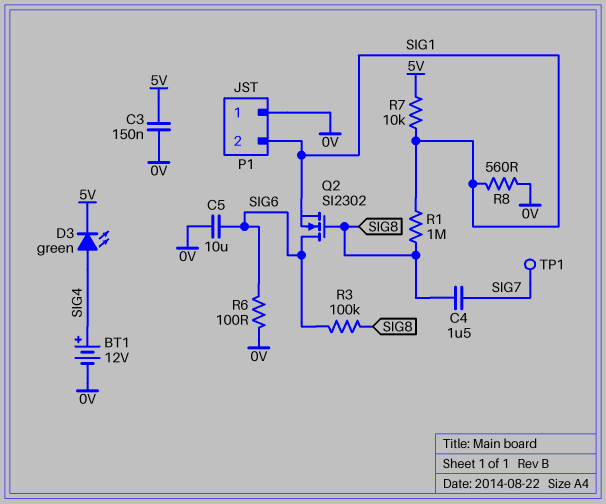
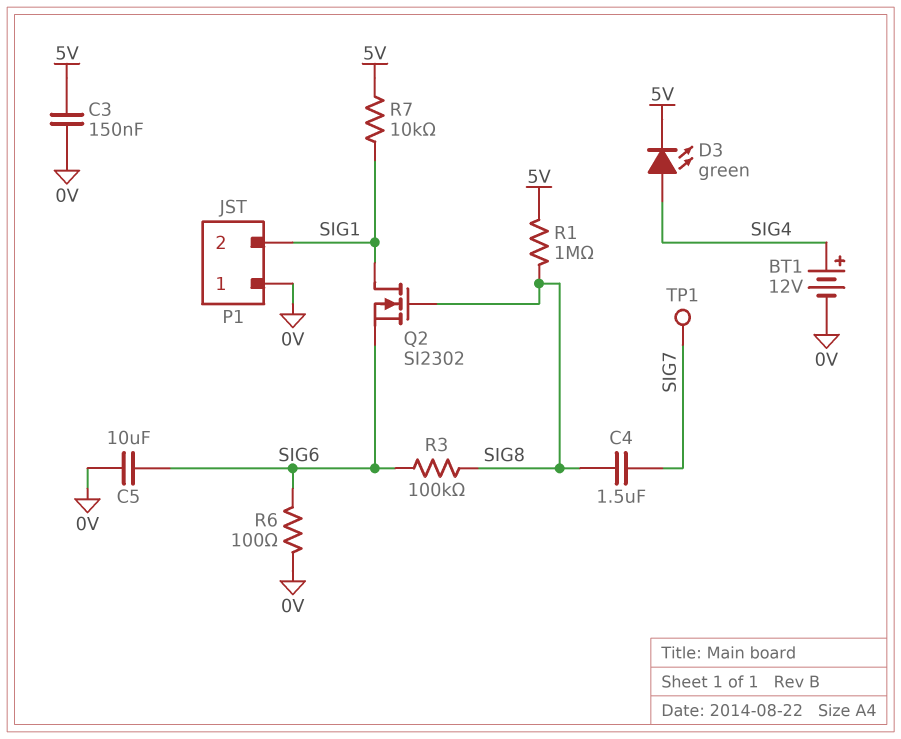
Q2: NMOS SI2302 (G SIG8, D SIG6, S SIG1) -> NMOS SI2302 (G SIG8, D SIG1, S SIG6)
R1: 1M (SIG1, SIG8) -> 1M (5V, SIG8)
R8: 560 (0V, SIG1) -> none

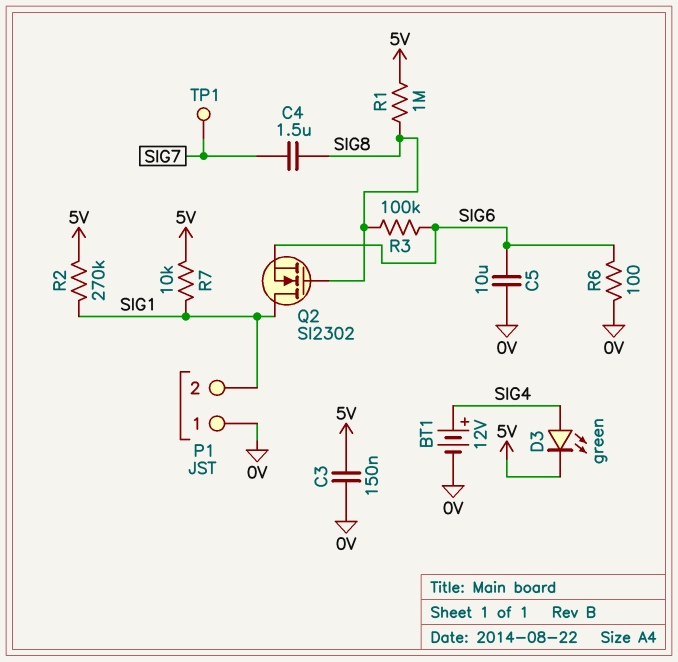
R2: none -> 270k (5V, SIG1)

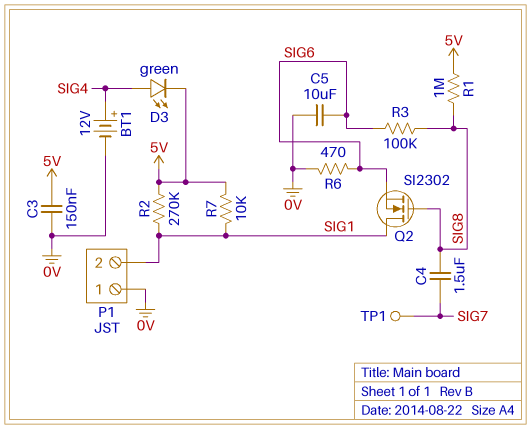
R6: 100 (0V, SIG6) -> 470 (0V, SIG6)

